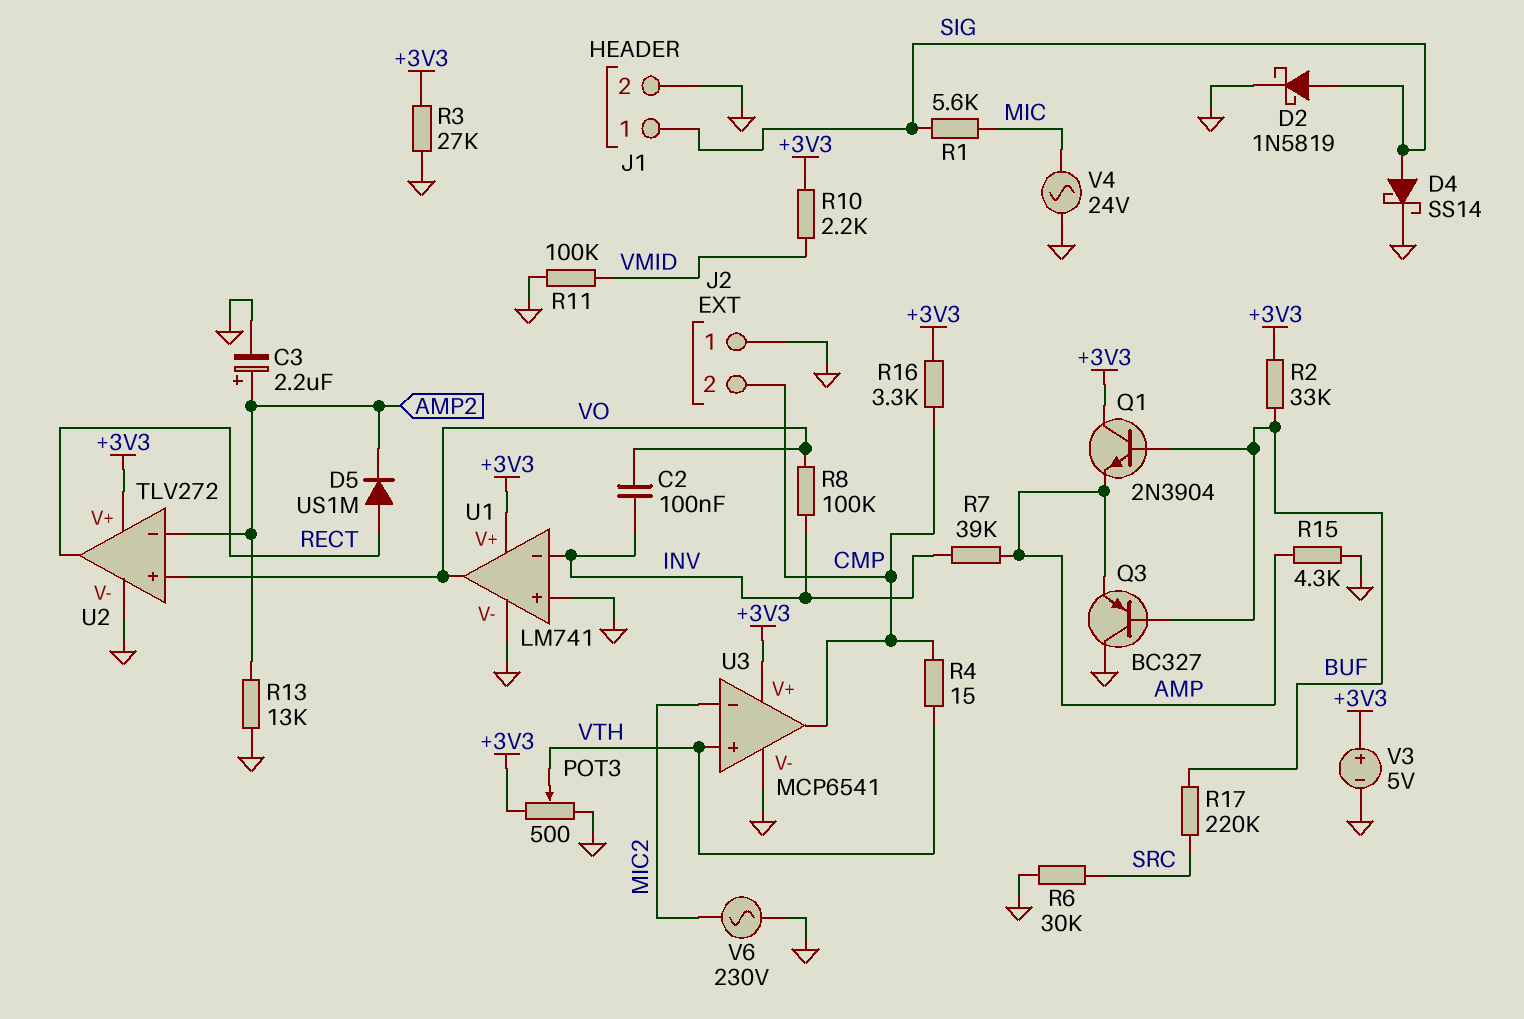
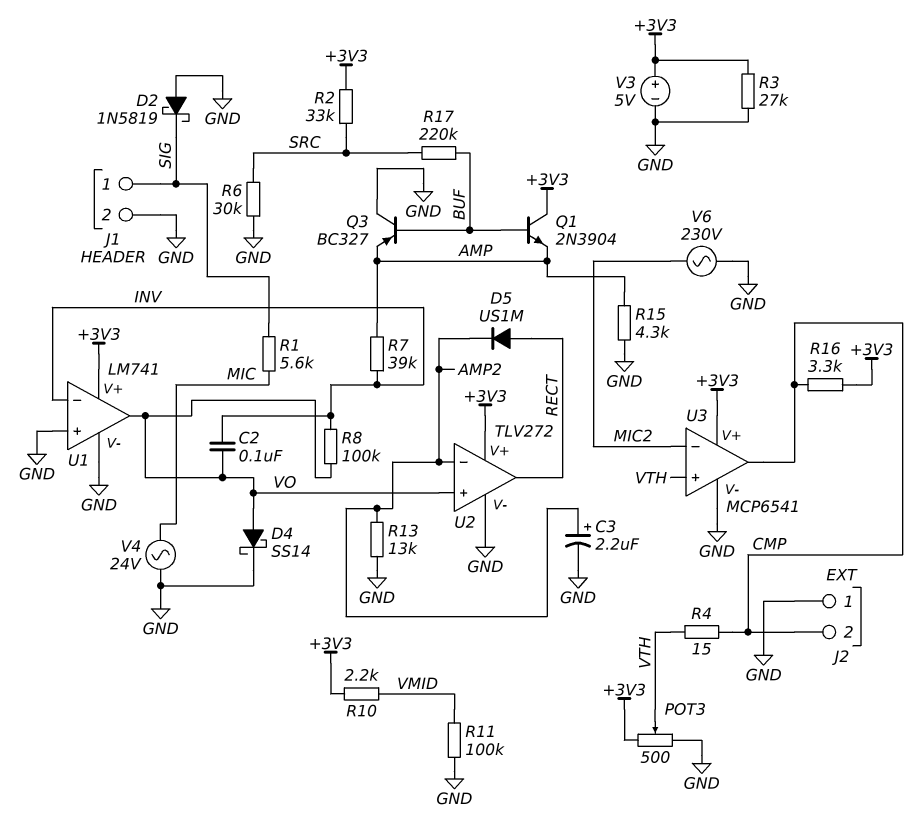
D2: schottky 1N5819 (A SIG, K GND) -> schottky 1N5819 (A GND, K SIG)
D4: schottky SS14 (A SIG, K GND) -> schottky SS14 (A VO, K GND)
R2: 33k (+3V3, BUF) -> 33k (+3V3, SRC)

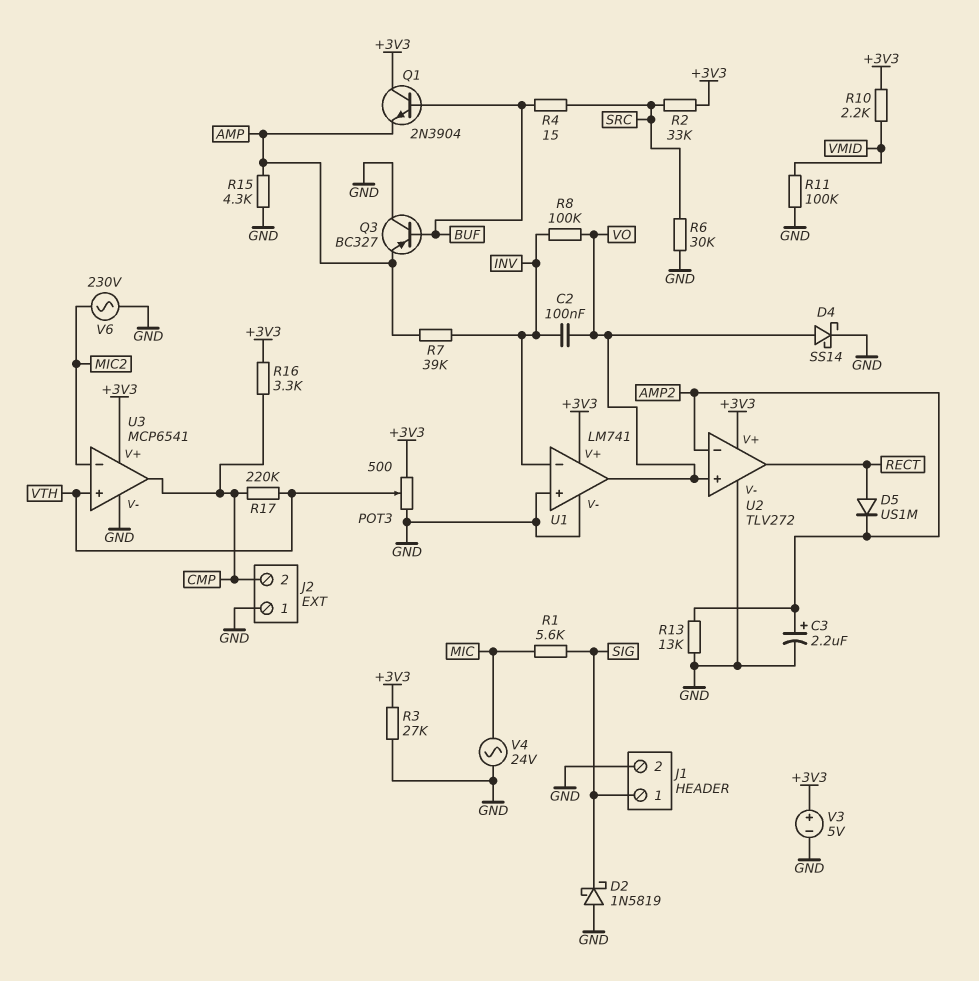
R4: 15 (CMP, VTH) -> 15 (BUF, SRC)
R17: 220k (BUF, SRC) -> 220k (CMP, VTH)

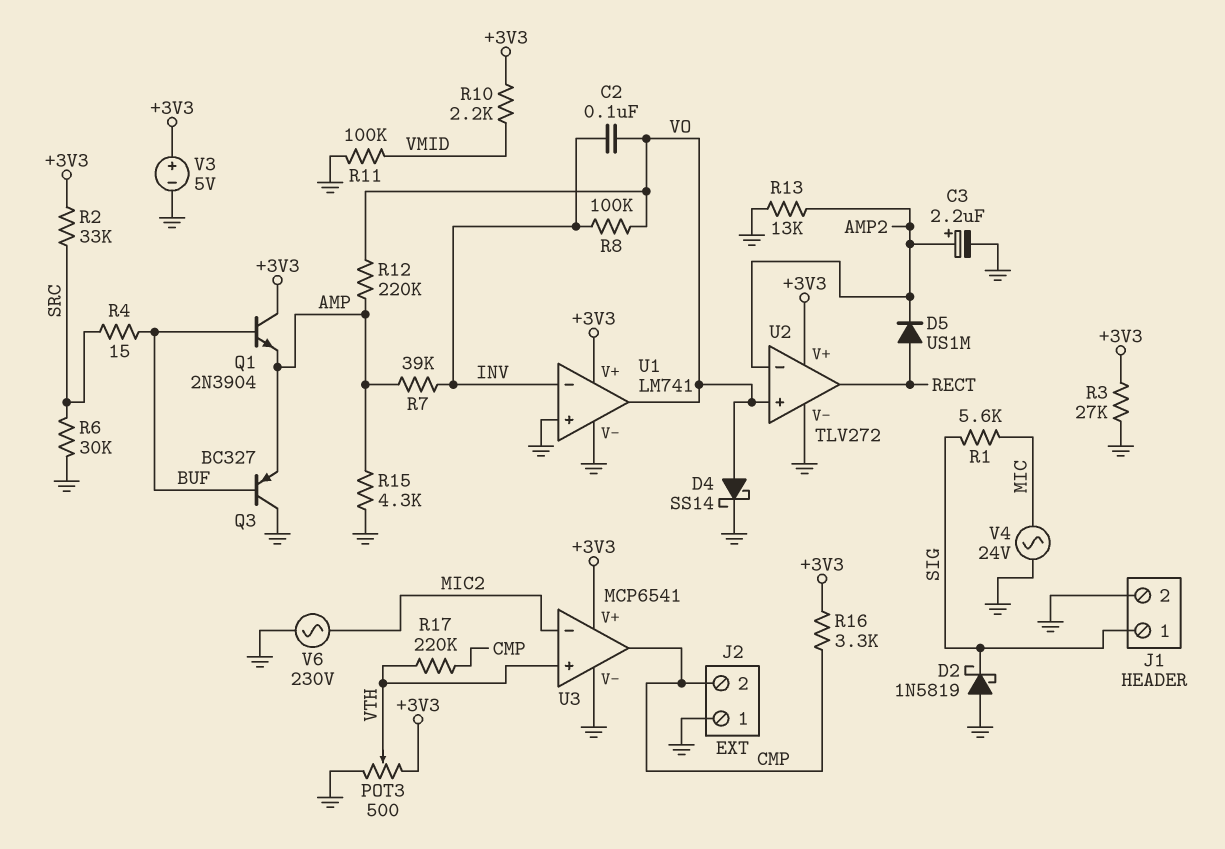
R12: none -> 220k (AMP, VO)

